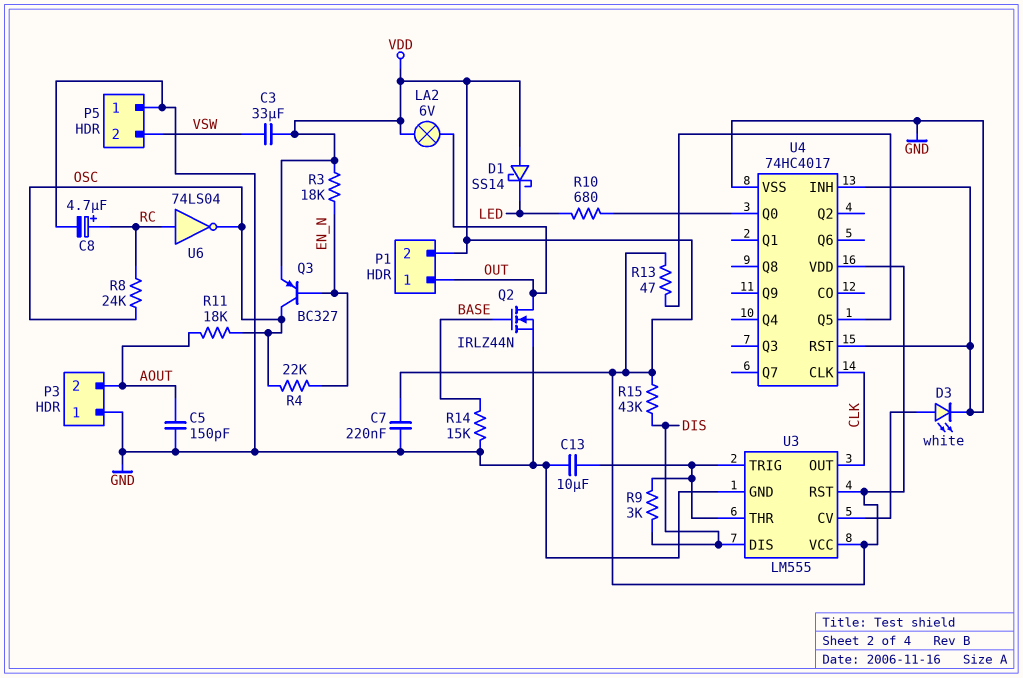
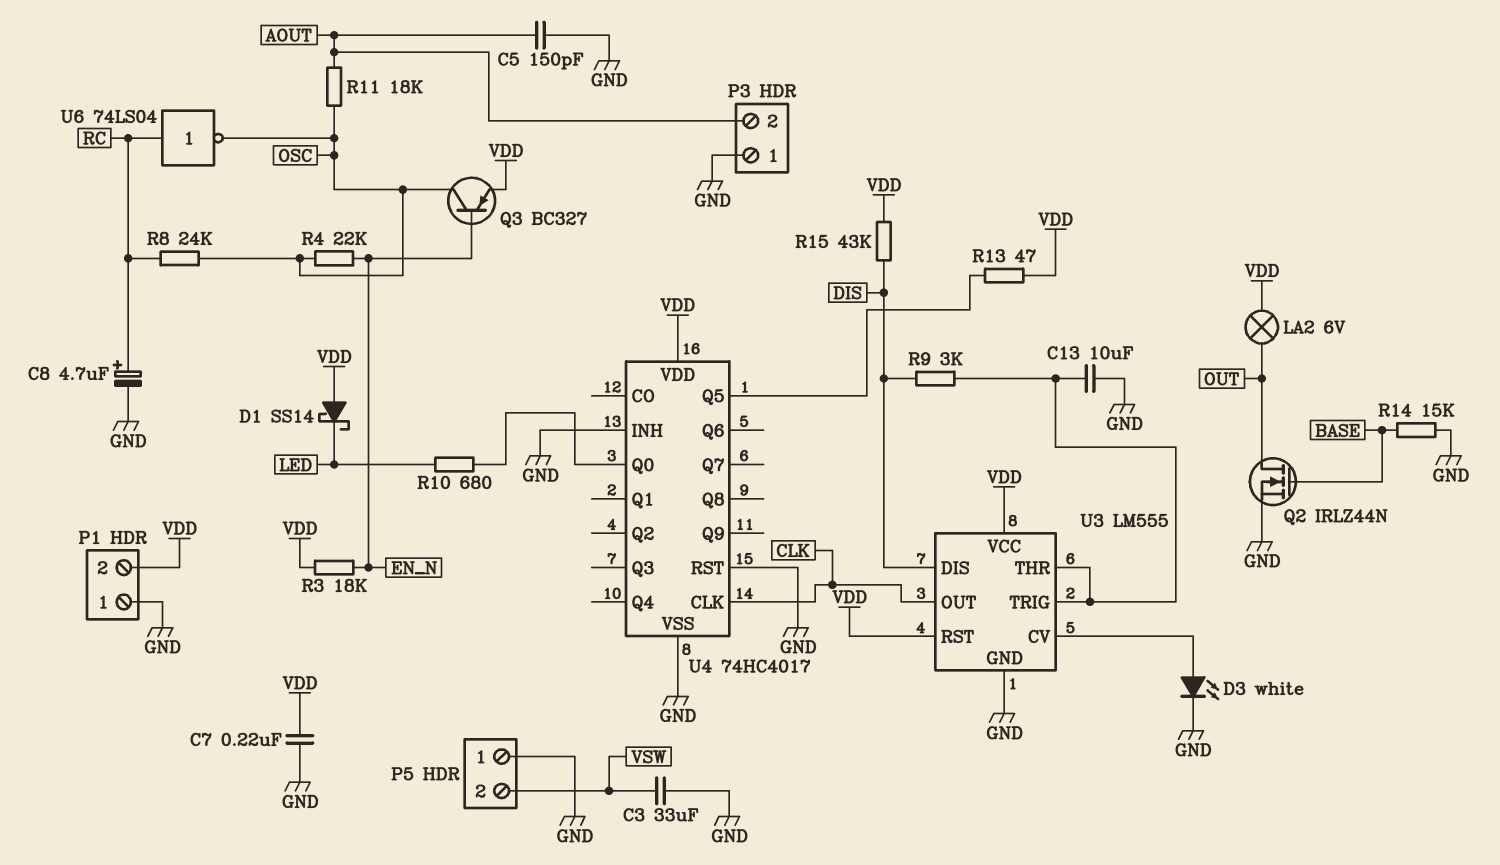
C3: 33uF (VDD, VSW) -> 33uF (GND, VSW)
P1 pin 1: OUT -> GND

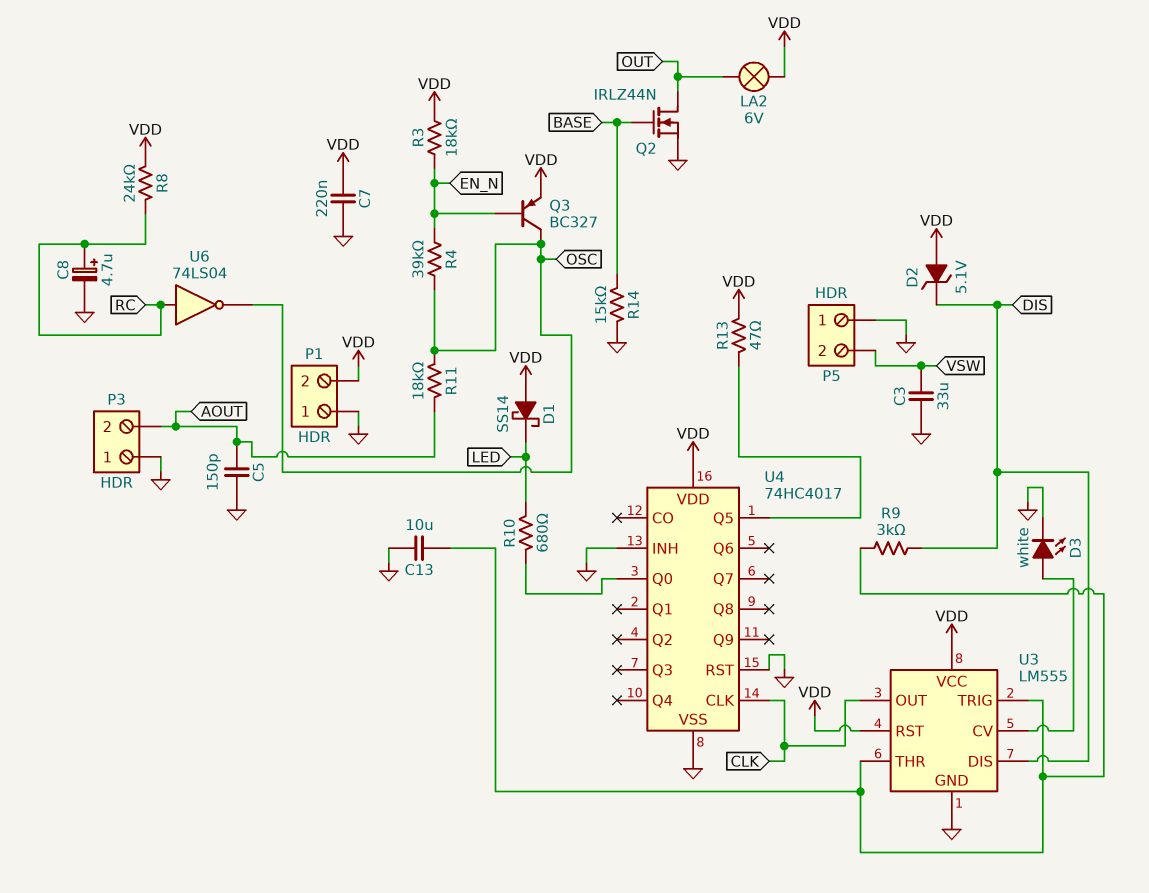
D2: none -> zener 5.1V (A VDD, K DIS)
R4: 22k (EN_N, OSC) -> 39k (EN_N, OSC)
R8: 24k (OSC, RC) -> 24k (RC, VDD)
R15: 43k (DIS, VDD) -> none

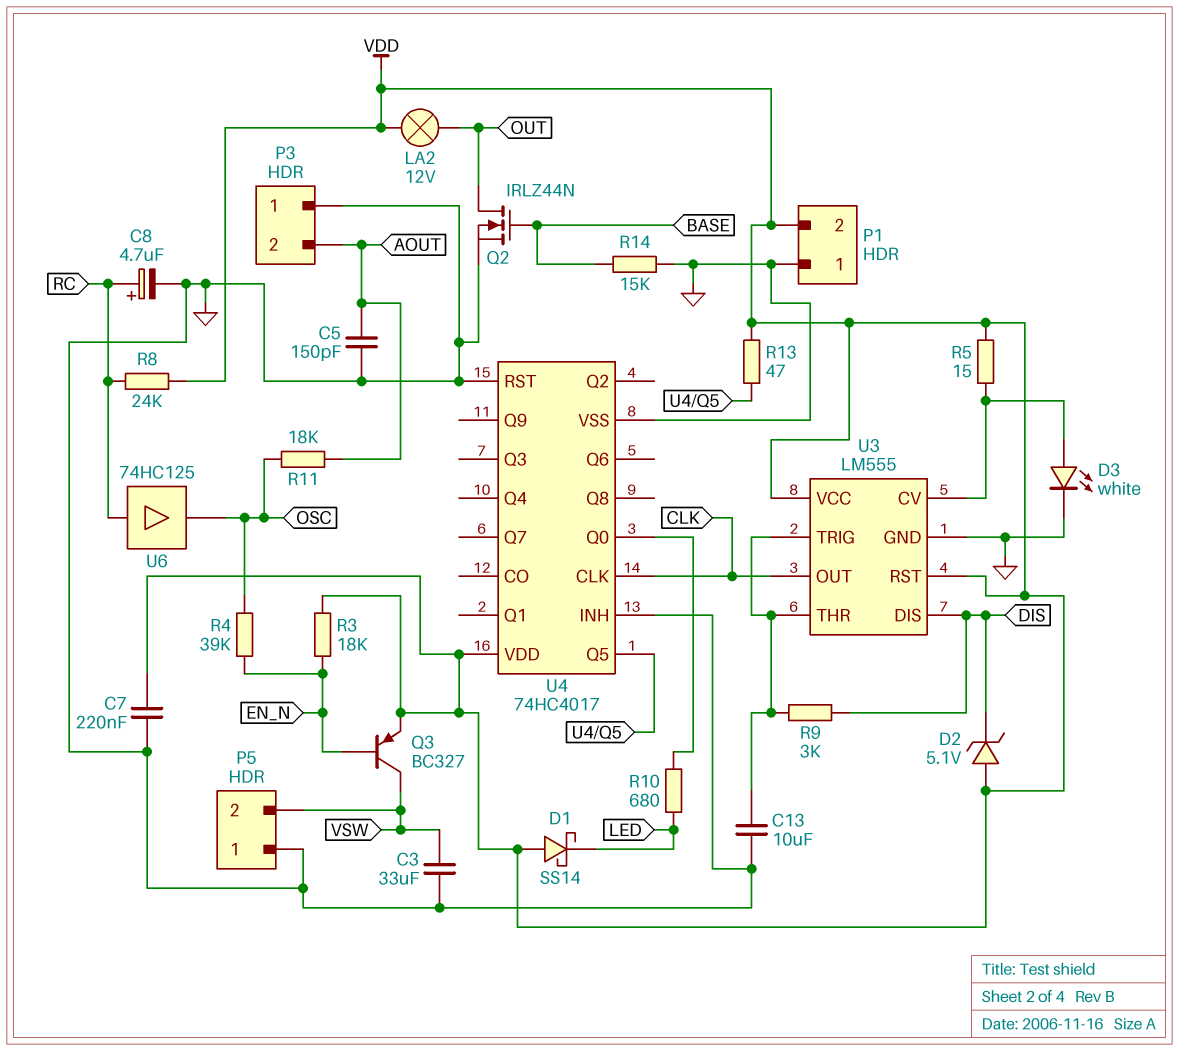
LA2: lamp 6V (OUT, VDD) -> lamp 12V (OUT, VDD)
Q3: PNP BC327 (B EN_N, C OSC, E VDD) -> PNP BC327 (B EN_N, C VSW, E VDD)
R5: none -> 15 (U3/CV, VDD)
U6: NOT 74LS04 (in RC, out OSC) -> buffer 74HC125 (in RC, out OSC)

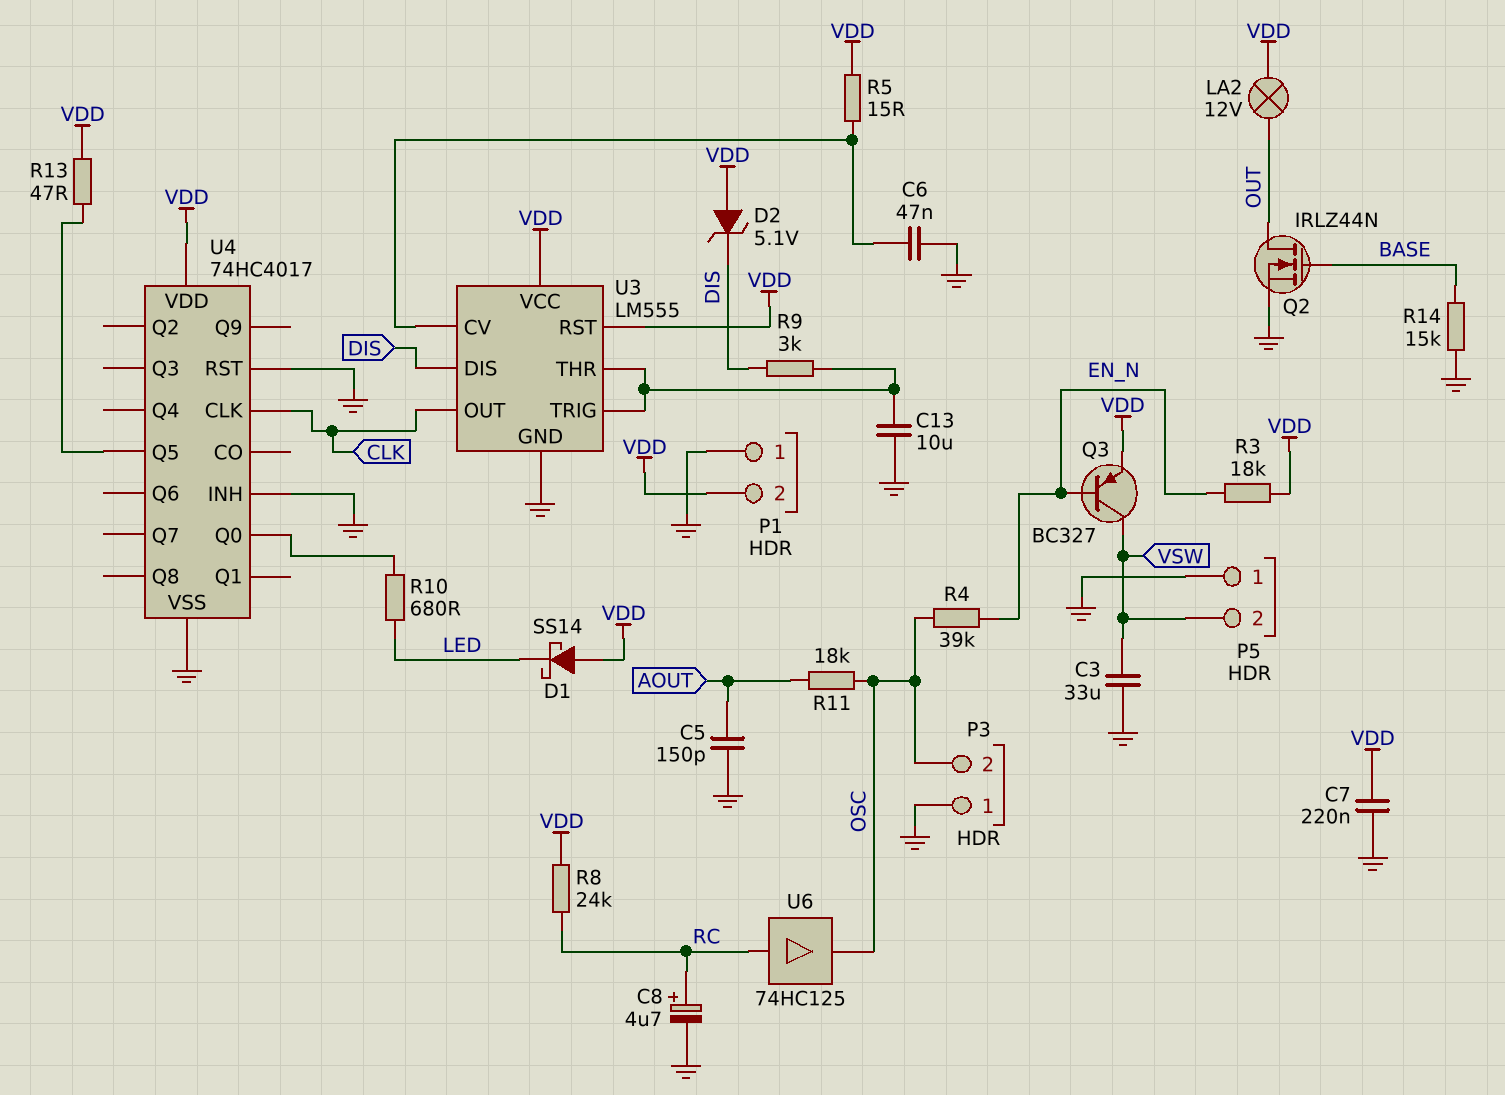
C6: none -> 47nF (GND, U3/CV)
D3: LED white (A U3/CV, K GND) -> none
P3 pin 2: AOUT -> OSC

